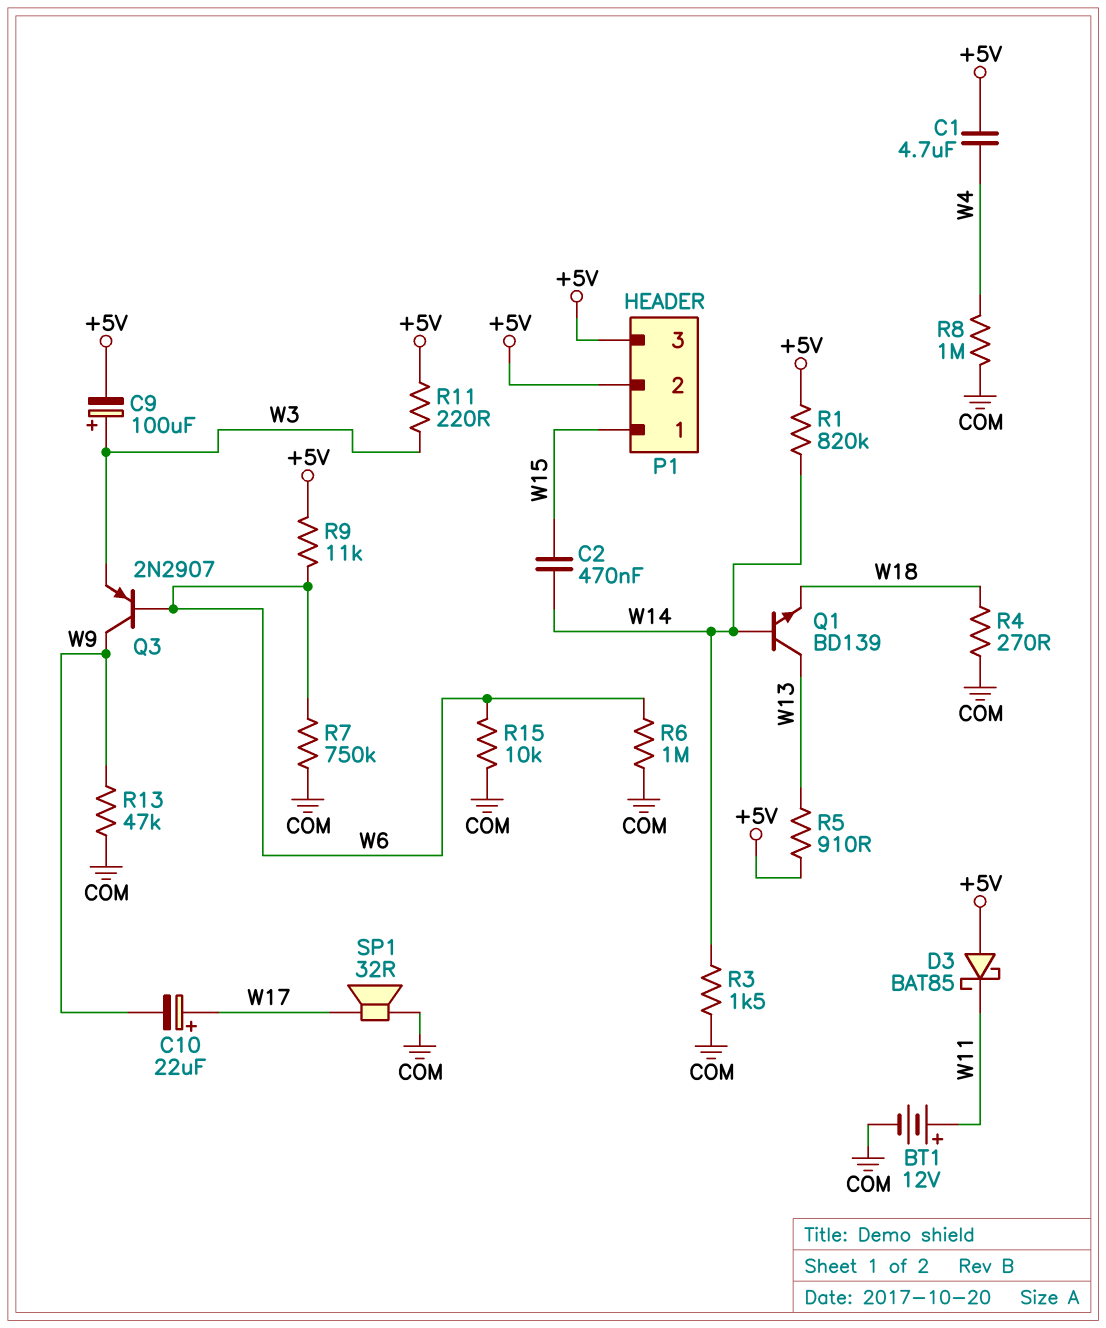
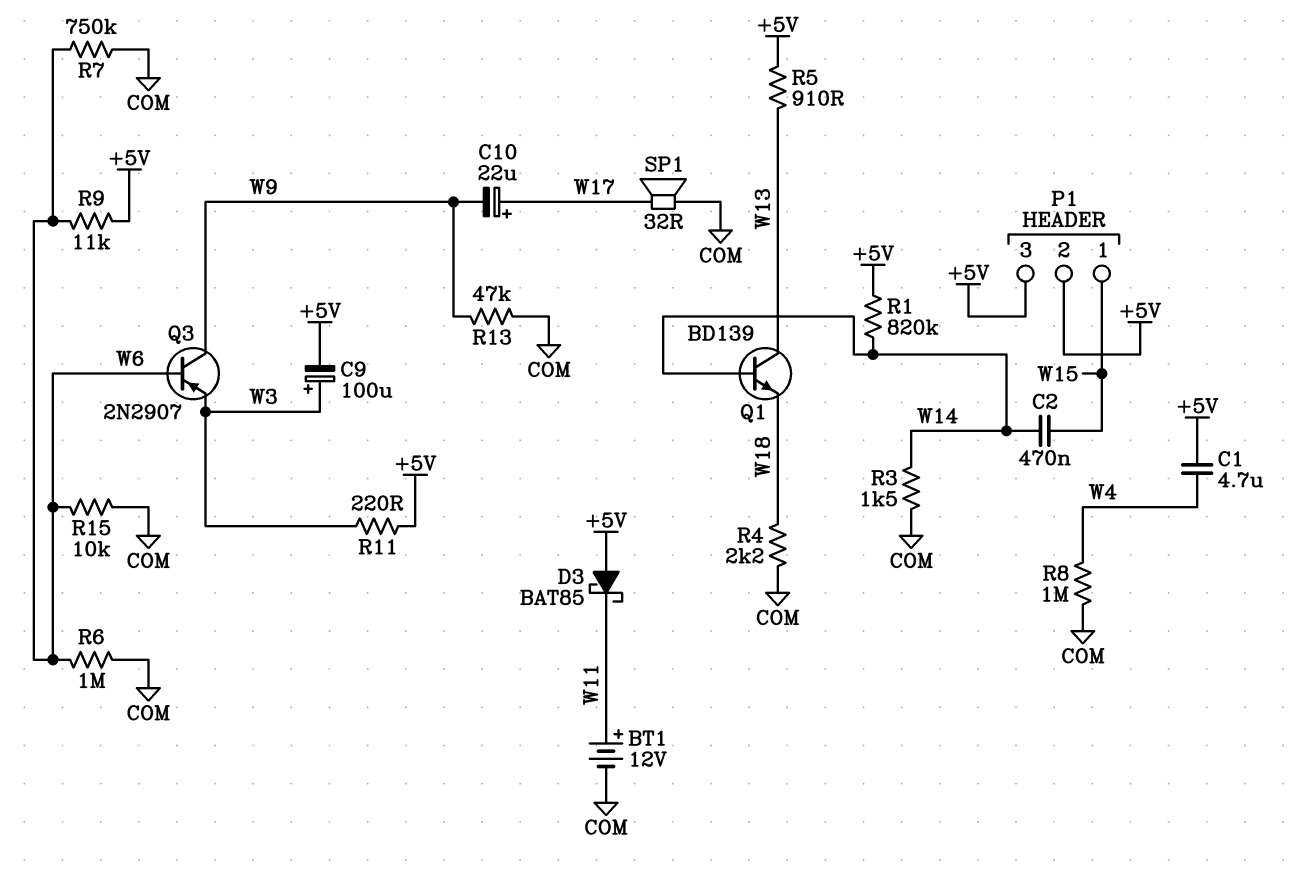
R4: 270 (COM, W18) -> 2.2k (COM, W18)

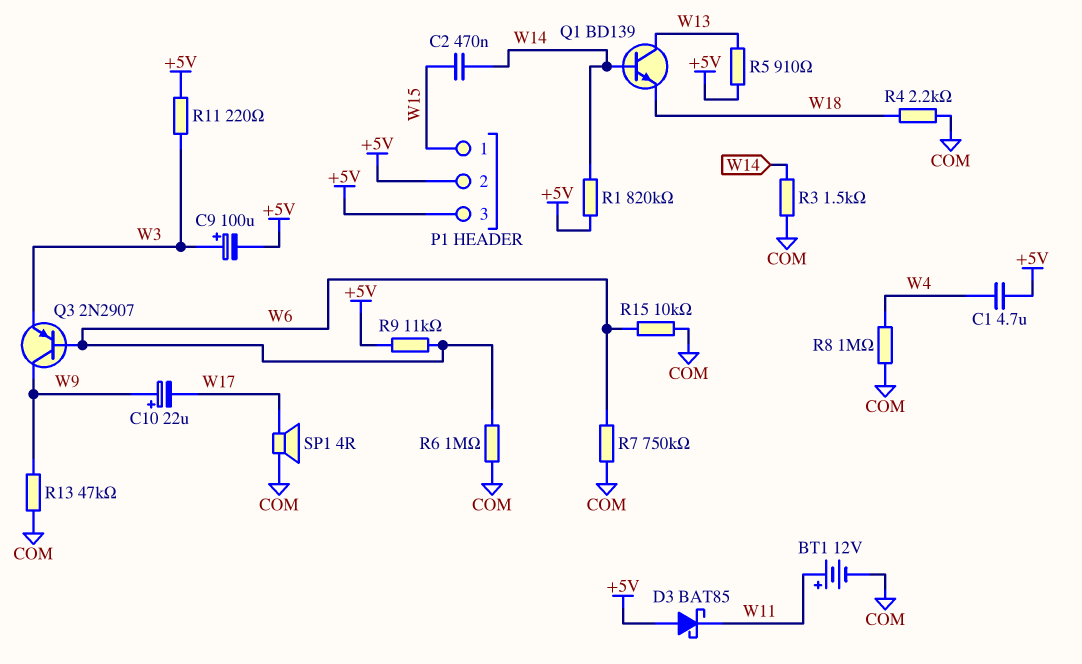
C10: 22uF (plus W17, minus W9) -> 22uF (plus W9, minus W17)
SP1: speaker 32R (COM, W17) -> speaker 4R (COM, W17)

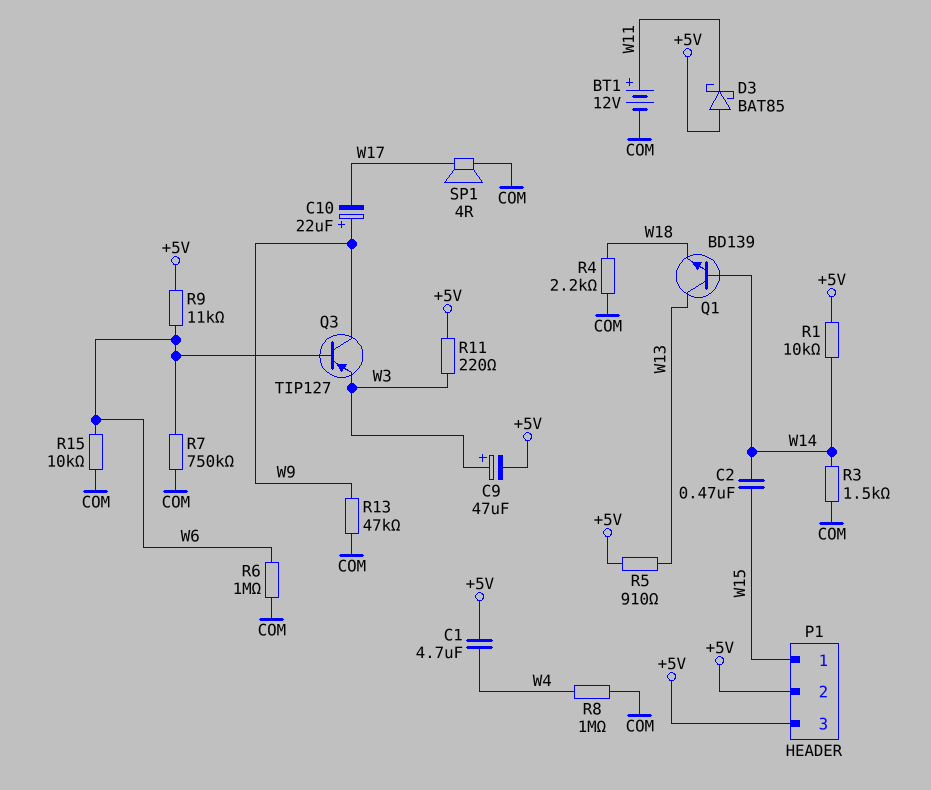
C9: 100uF (plus W3, minus +5V) -> 47uF (plus W3, minus +5V)
Q3: PNP 2N2907 (B W6, C W9, E W3) -> PNP TIP127 (B W6, C W9, E W3)
R1: 820k (+5V, W14) -> 10k (+5V, W14)

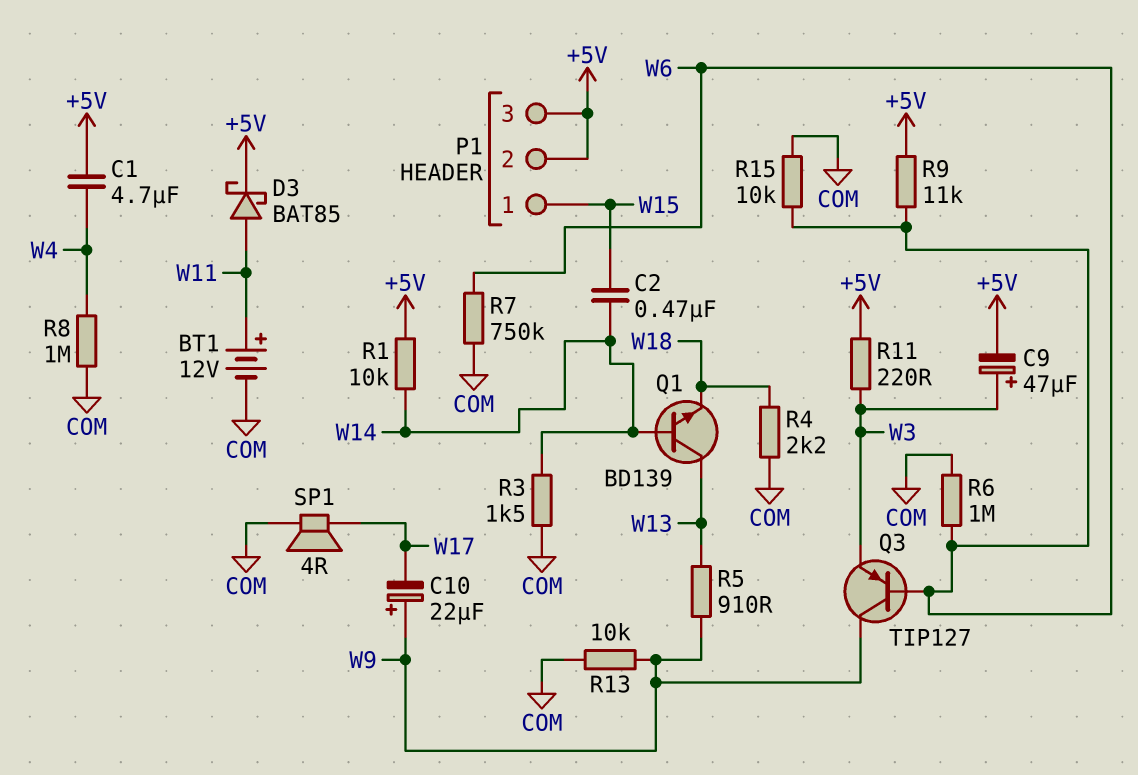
D3: schottky BAT85 (A +5V, K W11) -> schottky BAT85 (A W11, K +5V)
R5: 910 (+5V, W13) -> 910 (W9, W13)
R13: 47k (COM, W9) -> 10k (COM, W9)

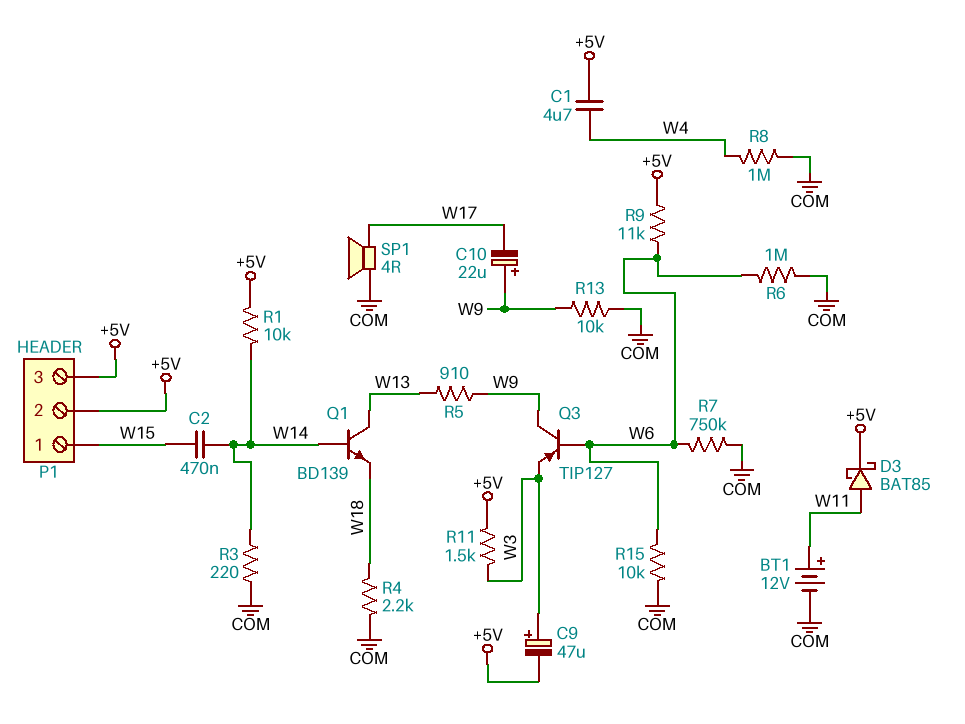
R3: 1.5k (COM, W14) -> 220 (COM, W14)
R11: 220 (+5V, W3) -> 1.5k (+5V, W3)

